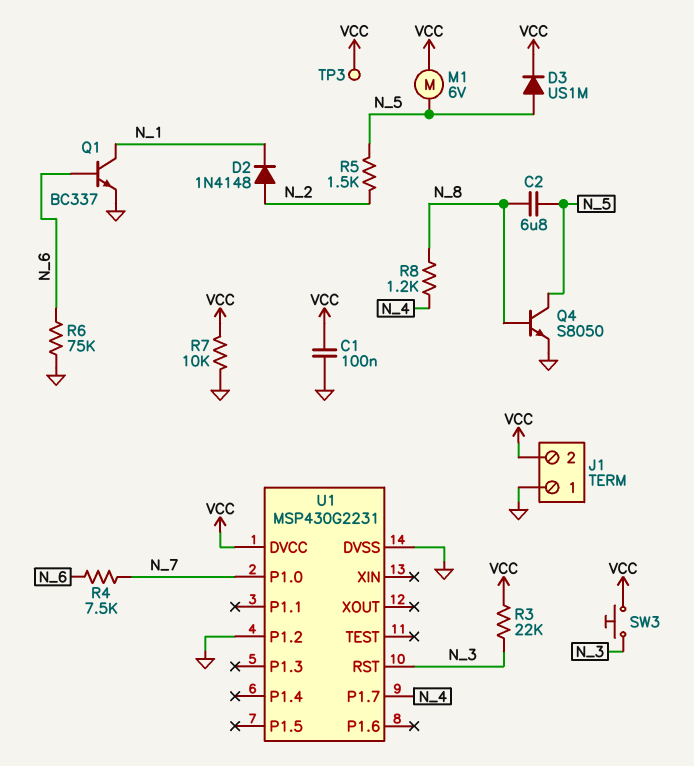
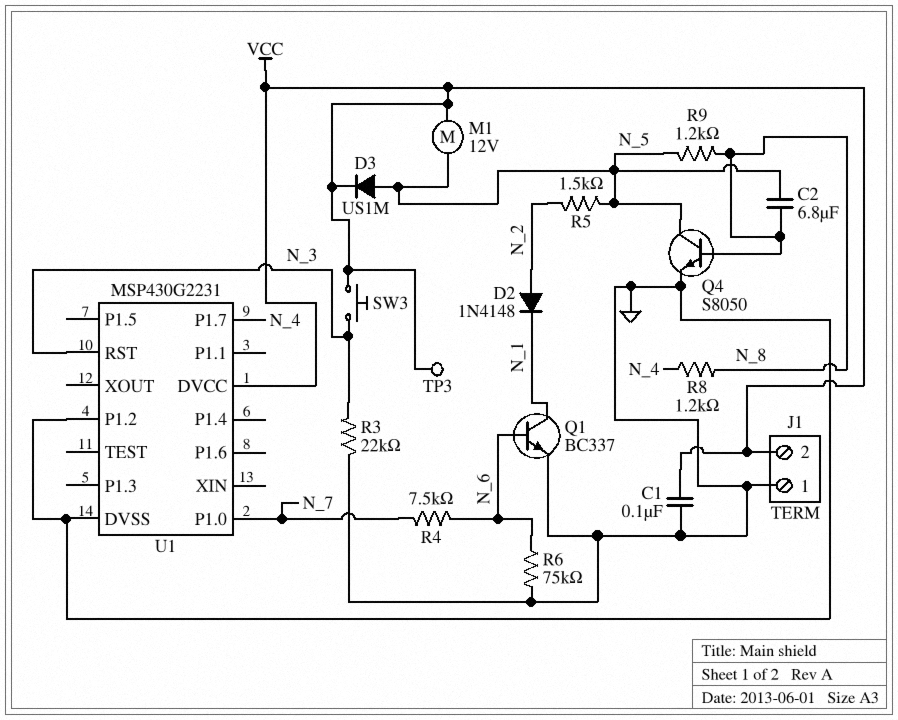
M1: motor 6V (N_5, VCC) -> motor 12V (N_5, VCC)
R3: 22k (N_3, VCC) -> 22k (GND, N_3)
R7: 10k (GND, VCC) -> none
R9: none -> 1.2k (N_5, N_8)

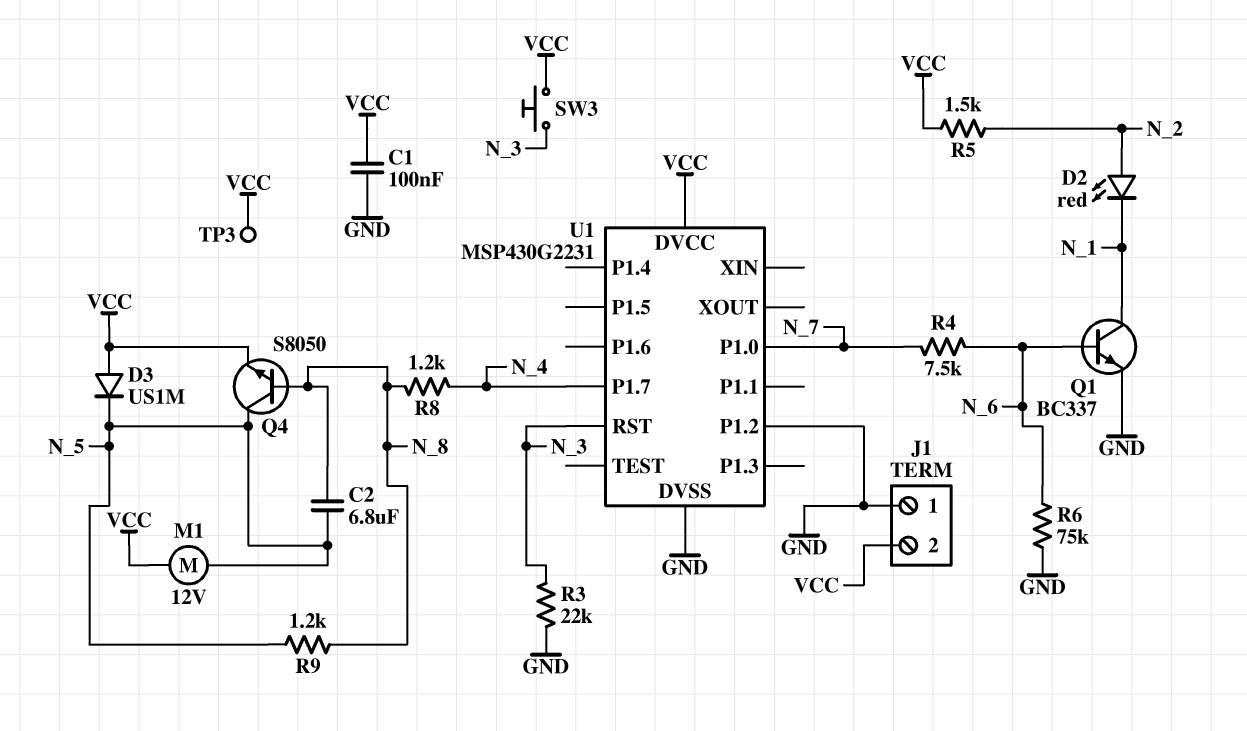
D2: diode 1N4148 (A N_2, K N_1) -> LED red (A N_2, K N_1)
D3: diode US1M (A N_5, K VCC) -> diode US1M (A VCC, K N_5)
Q4: NPN S8050 (B N_8, C N_5, E GND) -> NPN S8050 (B N_8, C N_5, E VCC)
R5: 1.5k (N_2, N_5) -> 1.5k (N_2, VCC)

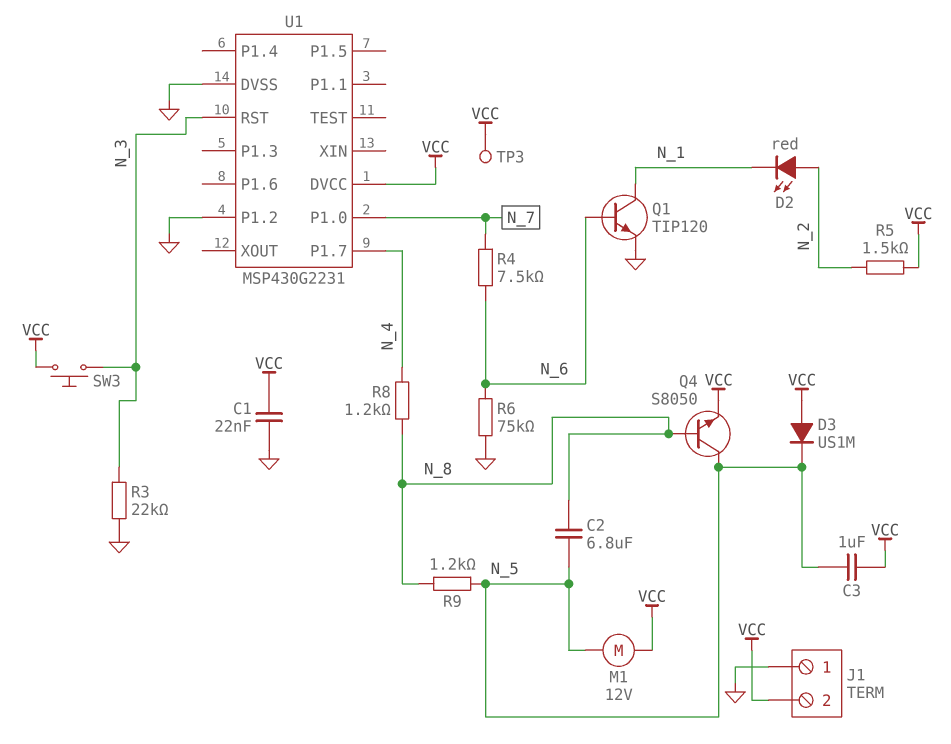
C1: 100nF (GND, VCC) -> 22nF (GND, VCC)
C3: none -> 1uF (N_5, VCC)
Q1: NPN BC337 (B N_6, C N_1, E GND) -> NPN TIP120 (B N_6, C N_1, E GND)

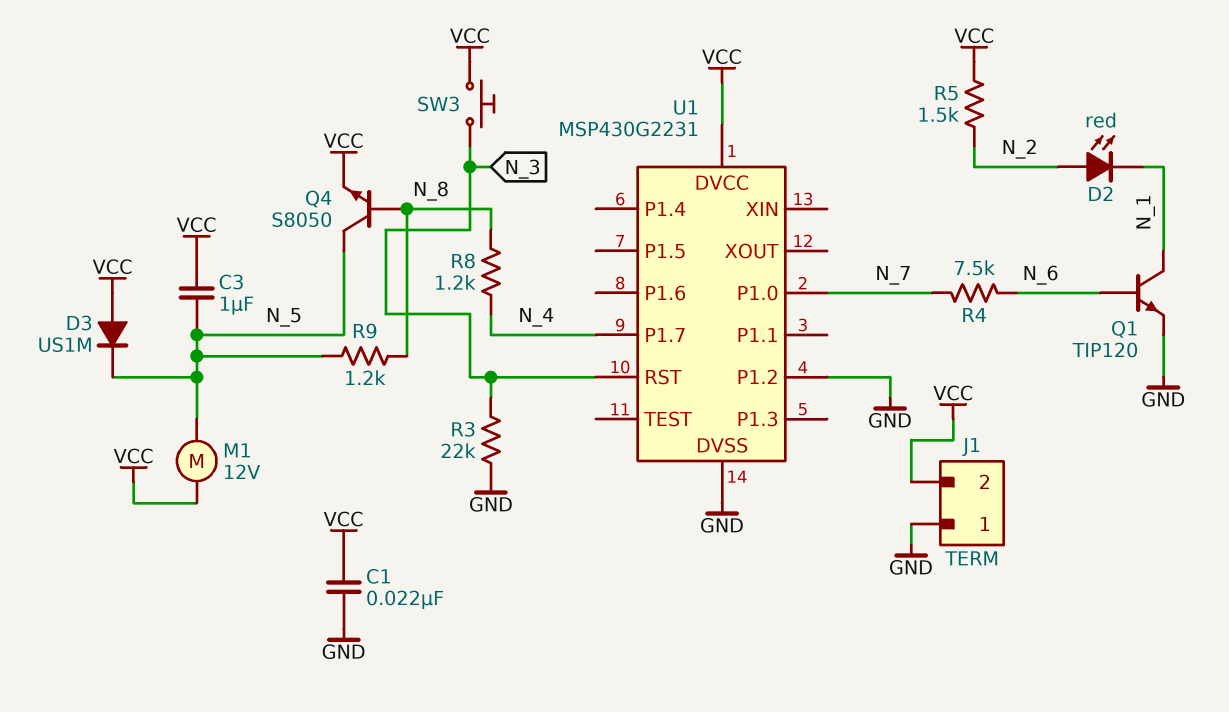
C2: 6.8uF (N_5, N_8) -> none
R6: 75k (GND, N_6) -> none
TP3: test point (VCC) -> none

